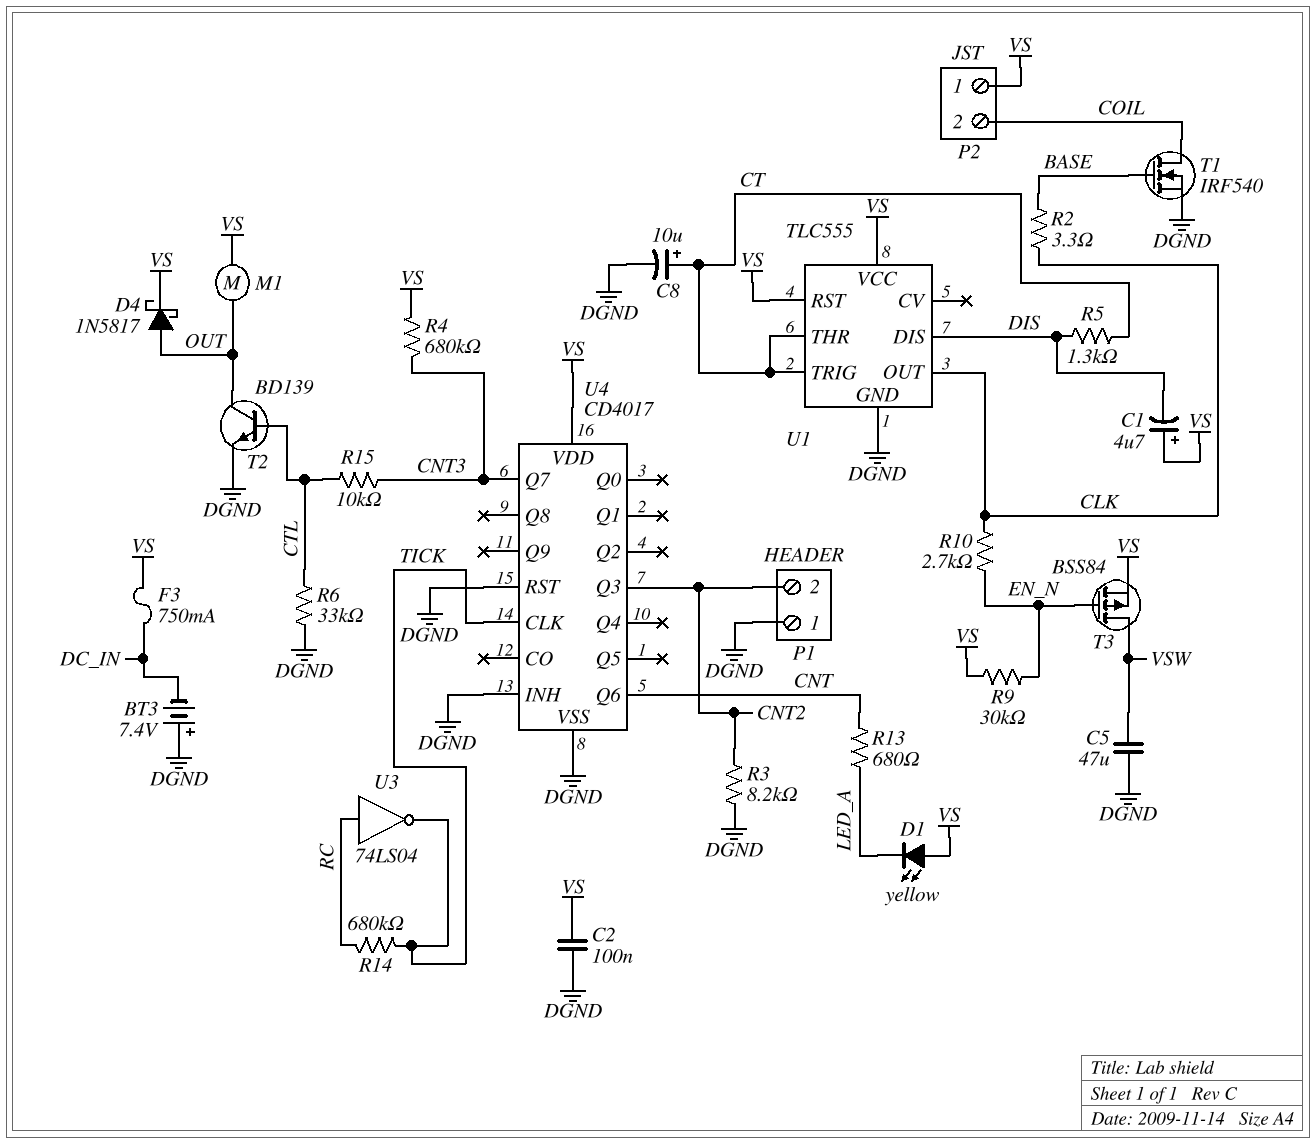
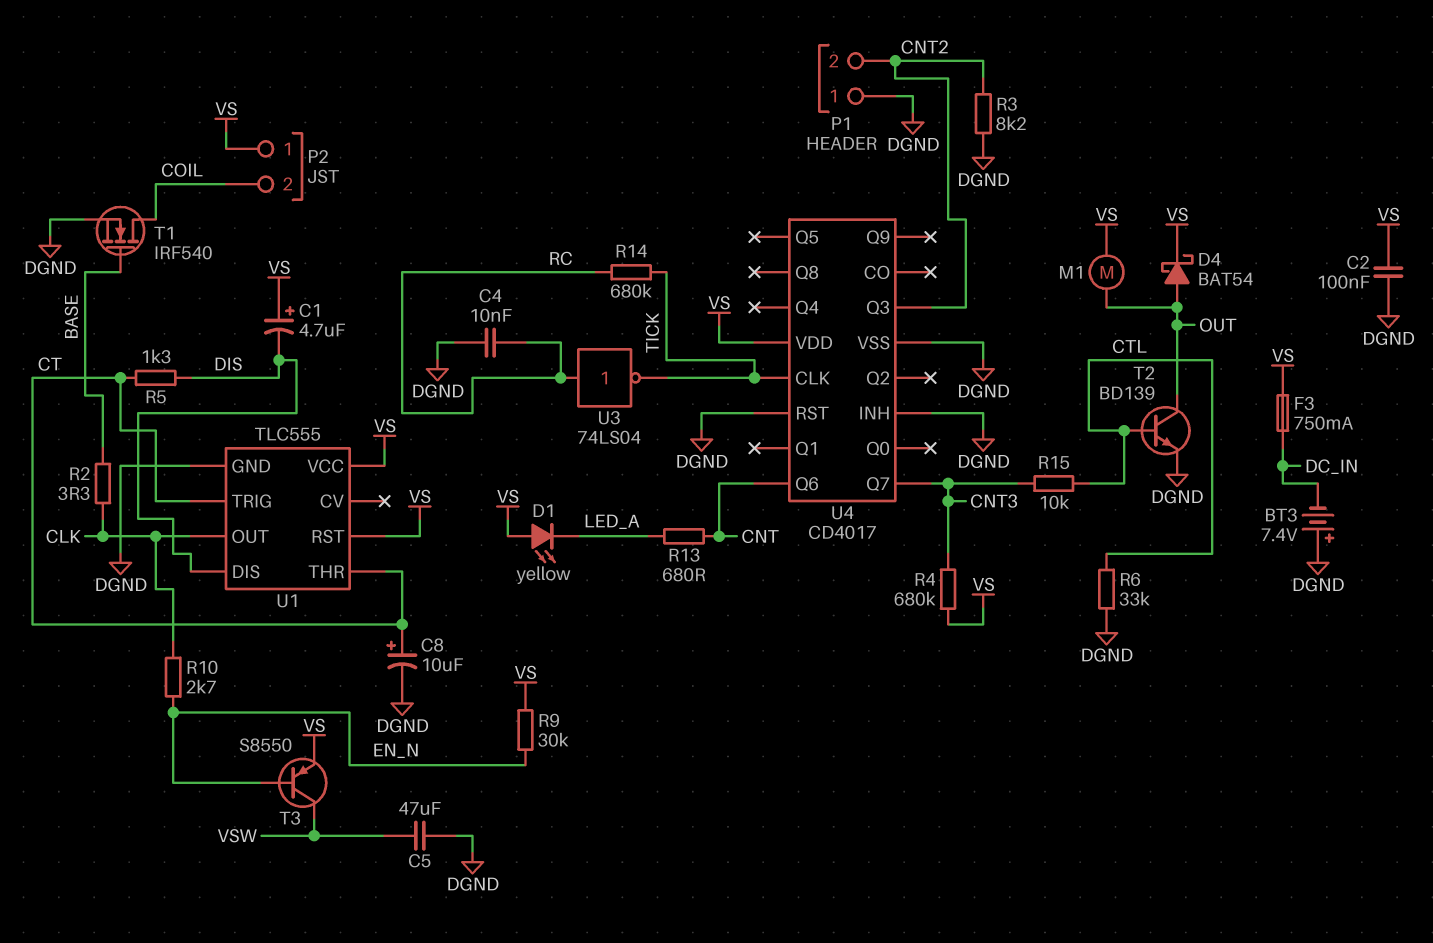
C4: none -> 10nF (DGND, RC)
D4: schottky 1N5817 (A OUT, K VS) -> schottky BAT54 (A OUT, K VS)
T3: PMOS BSS84 (G EN_N, D VSW, S VS) -> PNP S8550 (B EN_N, C VSW, E VS)

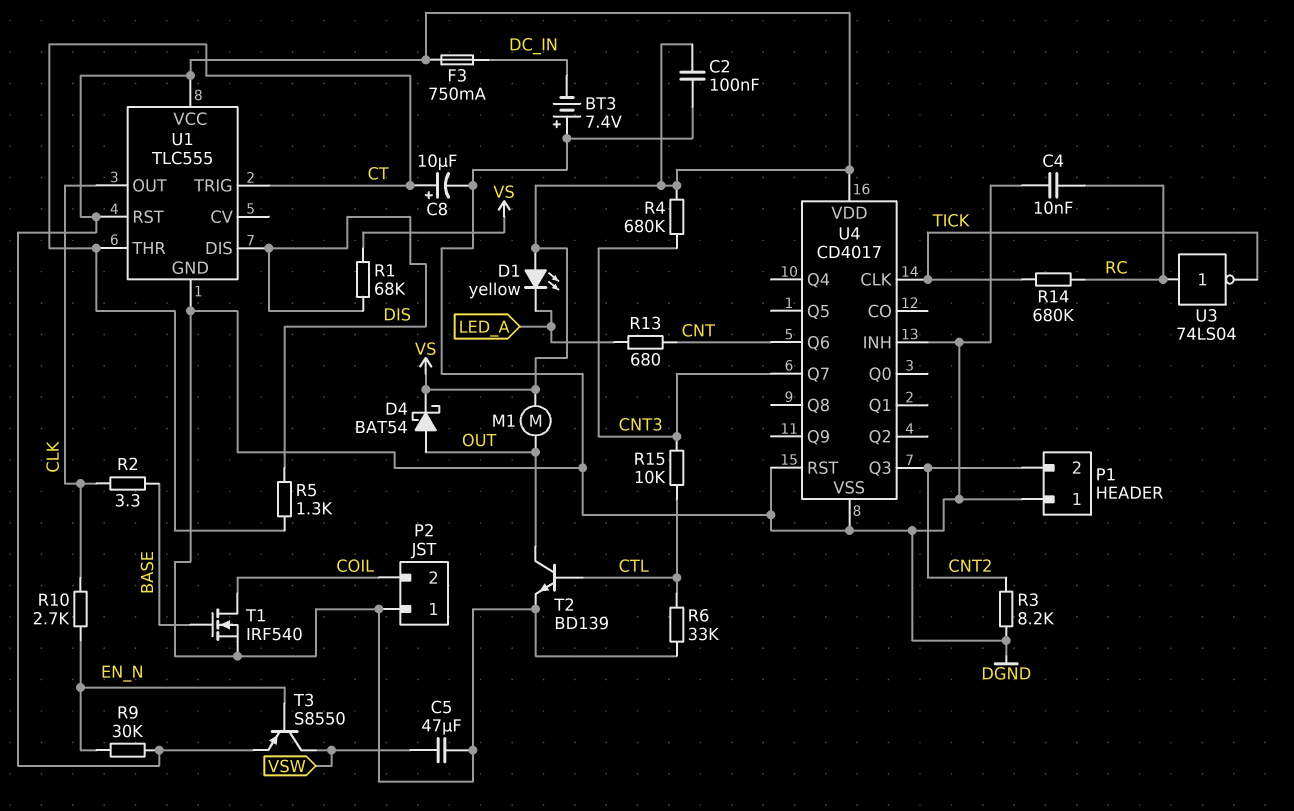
C1: 4.7uF (plus VS, minus DIS) -> none
P2 pin 1: VS -> DGND
R1: none -> 68k (DIS, VS)

